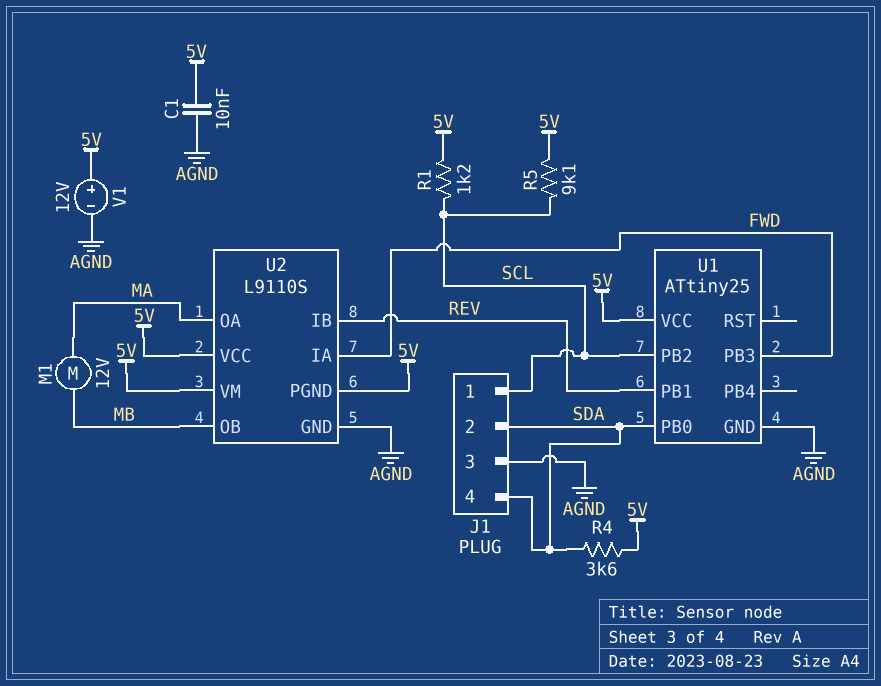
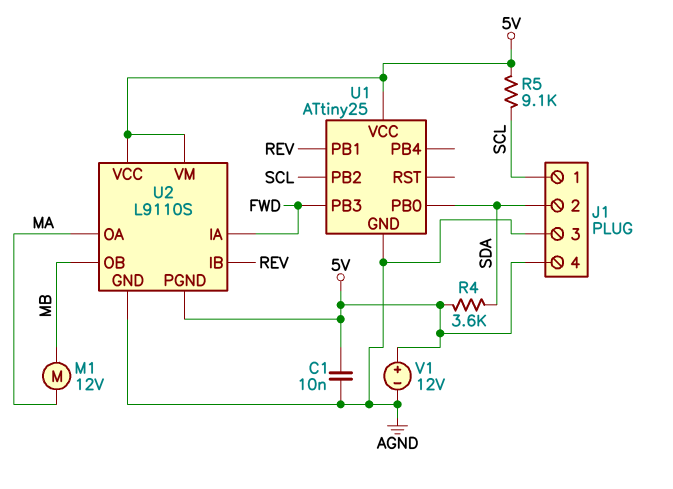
J1 pin 4: SDA -> 5V
R1: 1.2k (5V, SCL) -> none

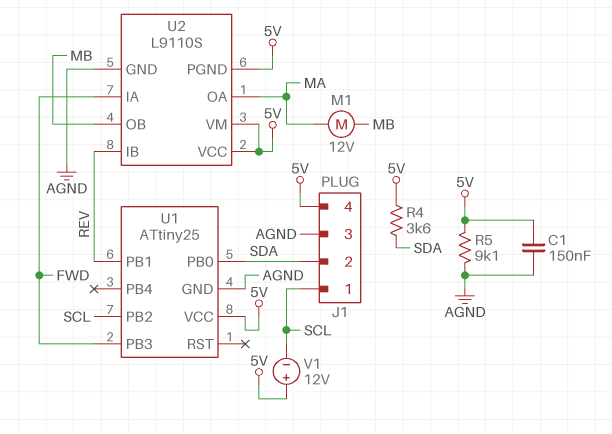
C1: 10nF (5V, AGND) -> 150nF (5V, AGND)
R5: 9.1k (5V, SCL) -> 9.1k (5V, AGND)
V1: 12V (plus 5V, minus AGND) -> 12V (plus 5V, minus SCL)

